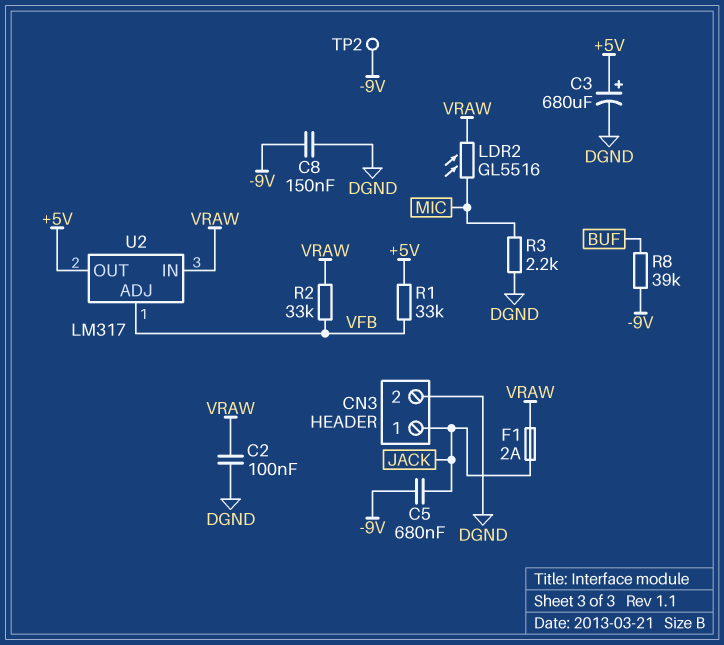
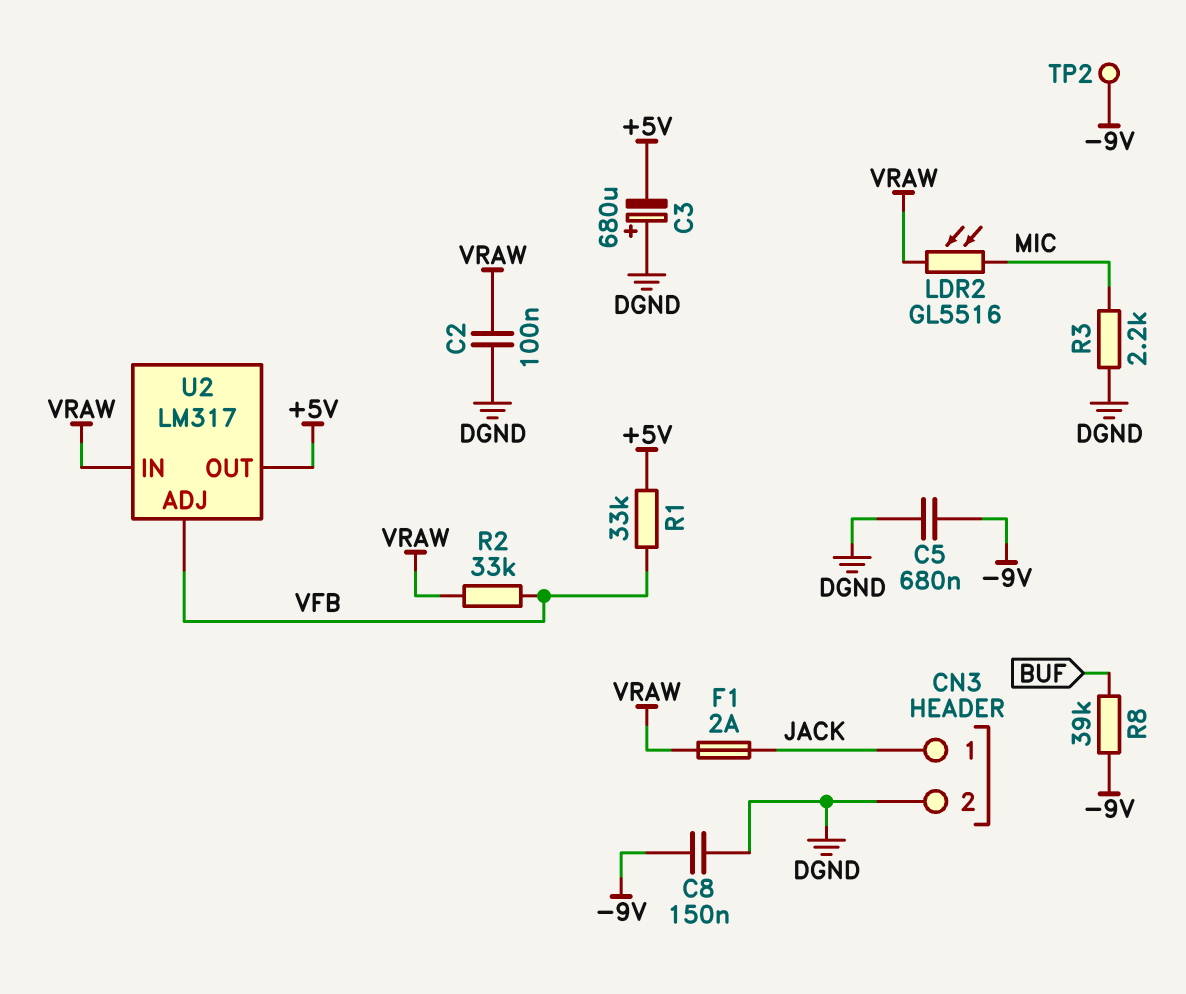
C3: 680uF (plus +5V, minus DGND) -> 680uF (plus DGND, minus +5V)
C5: 680nF (-9V, JACK) -> 680nF (-9V, DGND)

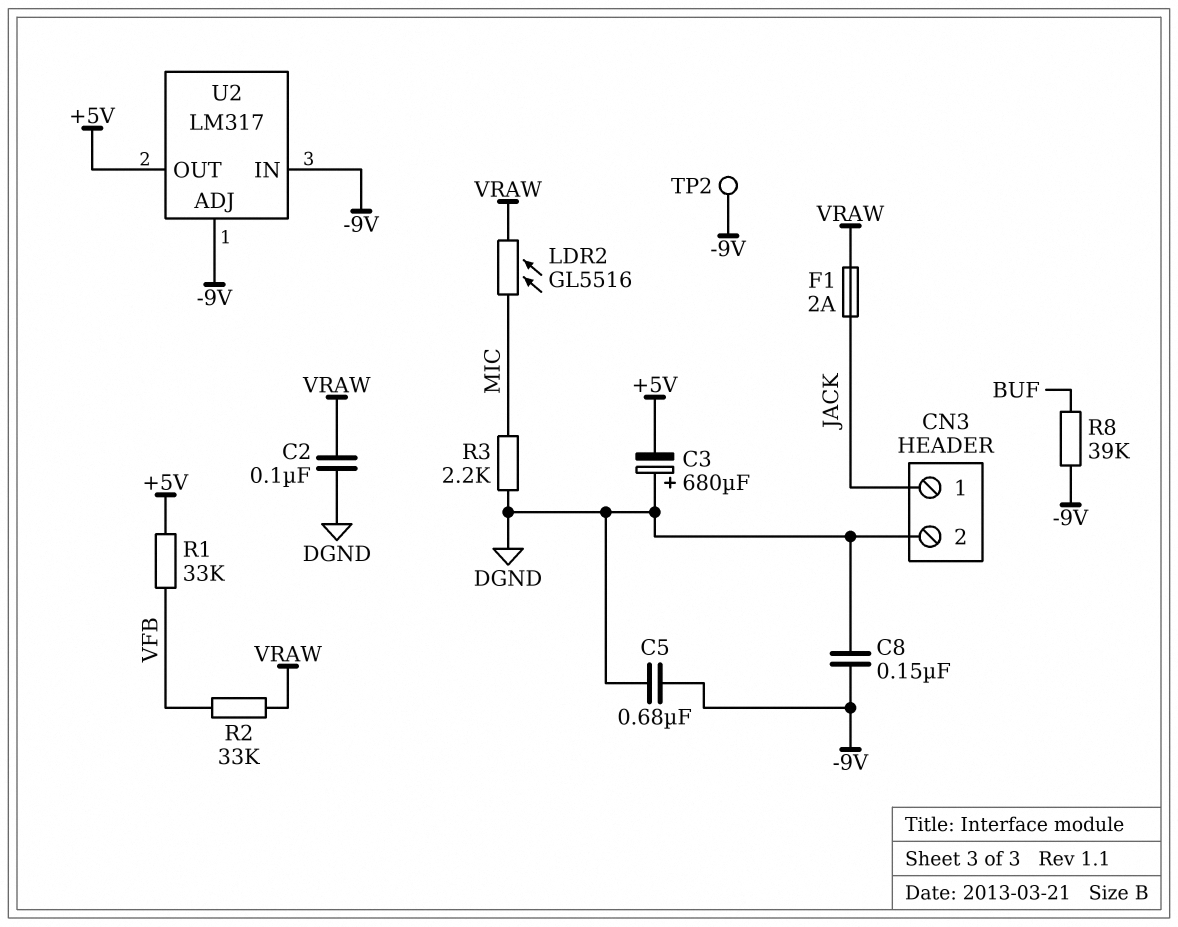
U2 pin ADJ: VFB -> -9V
U2 pin IN: VRAW -> -9V

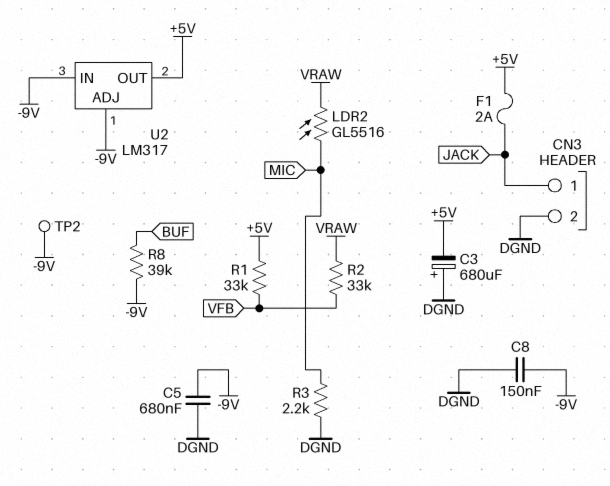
C2: 100nF (DGND, VRAW) -> none
F1: 2A (JACK, VRAW) -> 2A (+5V, JACK)

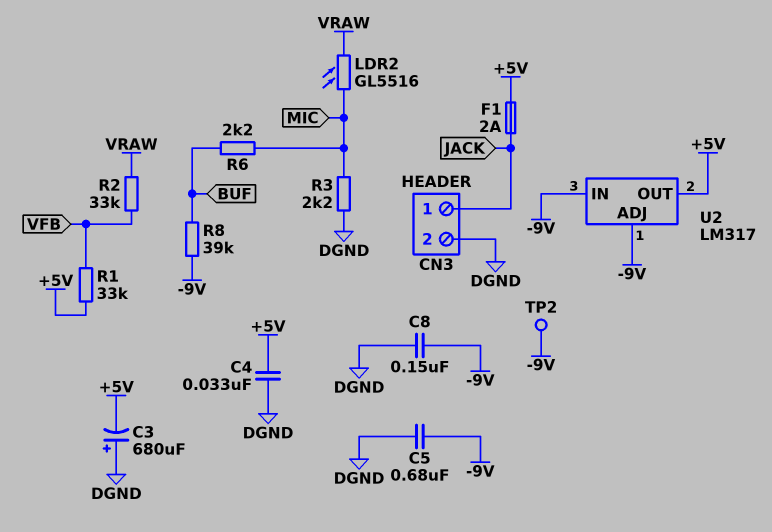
C4: none -> 33nF (+5V, DGND)
R6: none -> 2.2k (BUF, MIC)

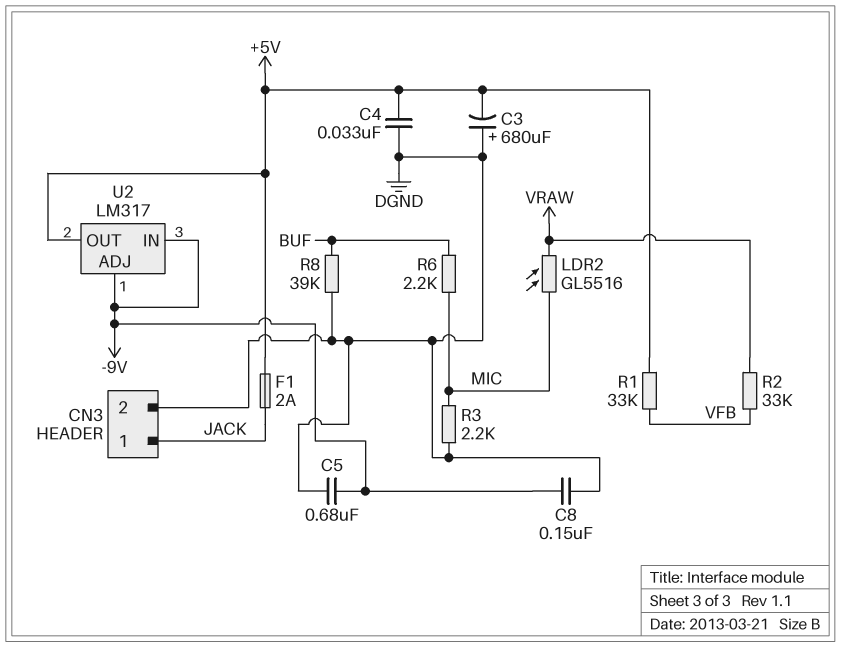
R8: 39k (-9V, BUF) -> 39k (BUF, DGND)
TP2: test point (-9V) -> none

